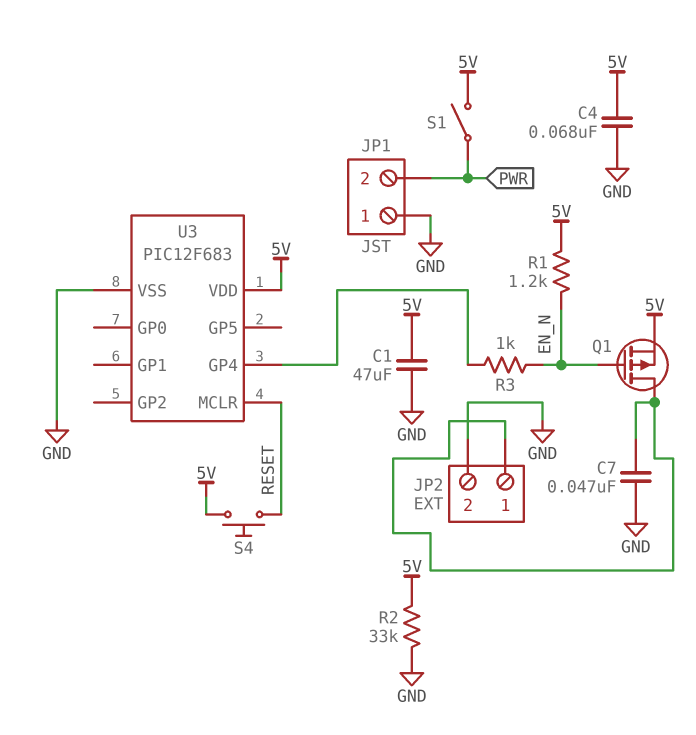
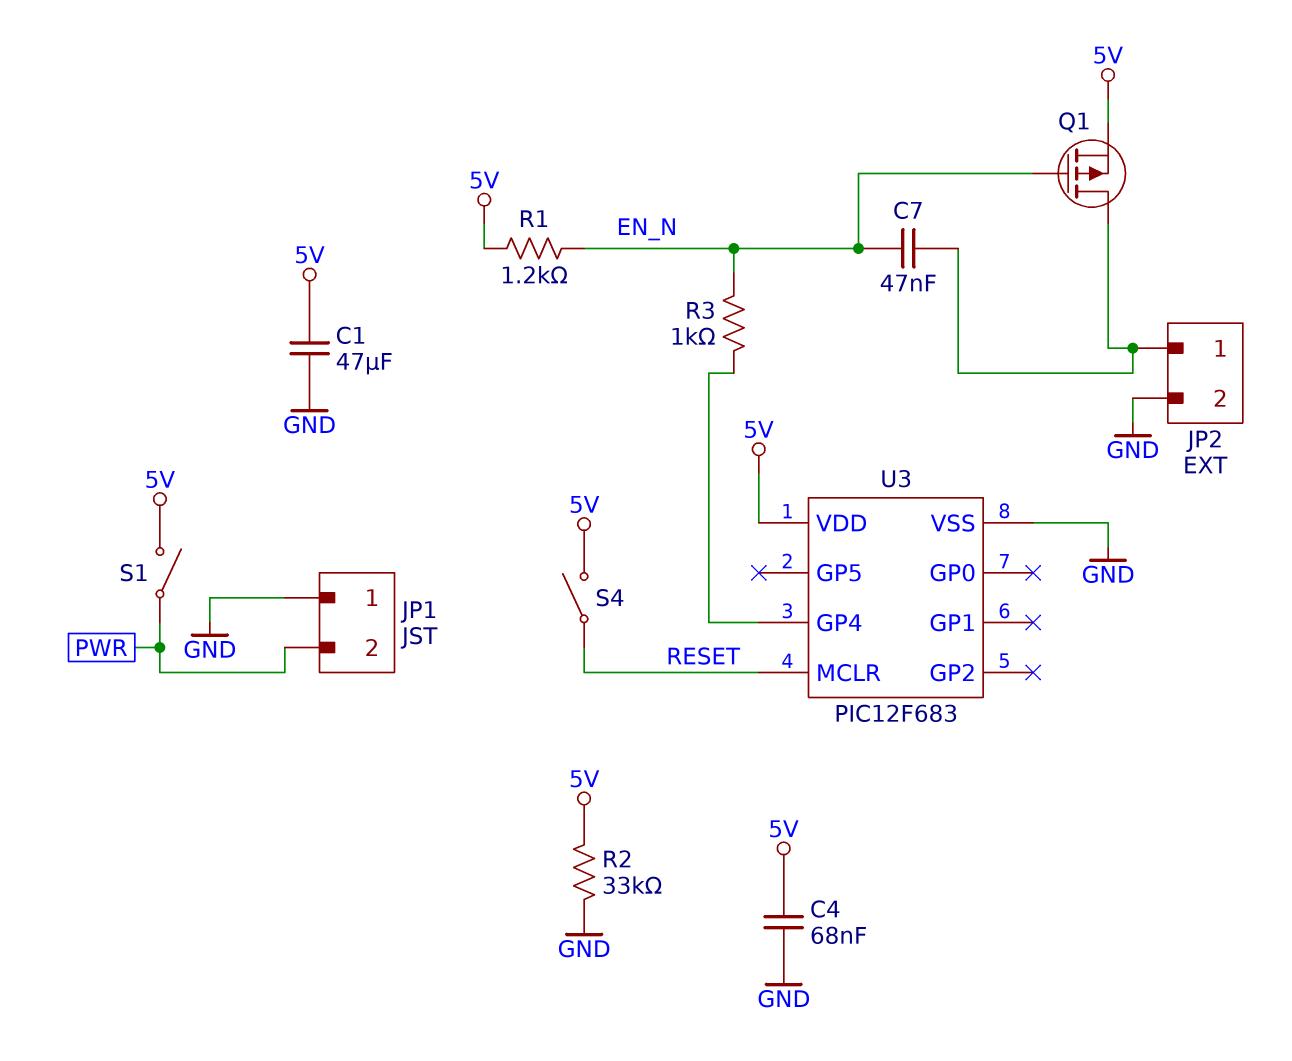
C7: 47nF (GND, JP2/1) -> 47nF (EN_N, JP2/1)
S4: button (5V, RESET) -> switch (5V, RESET)

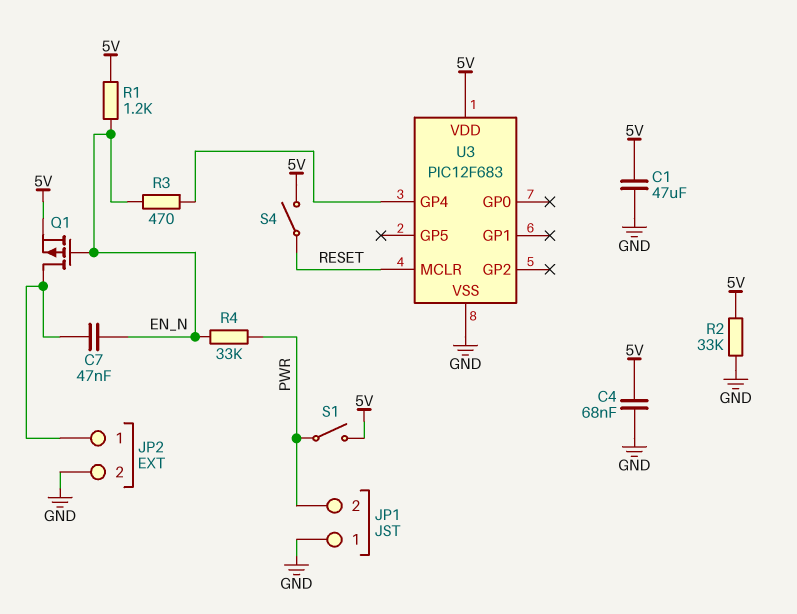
R3: 1k (EN_N, U3/GP4) -> 470 (EN_N, U3/GP4)
R4: none -> 33k (EN_N, PWR)

